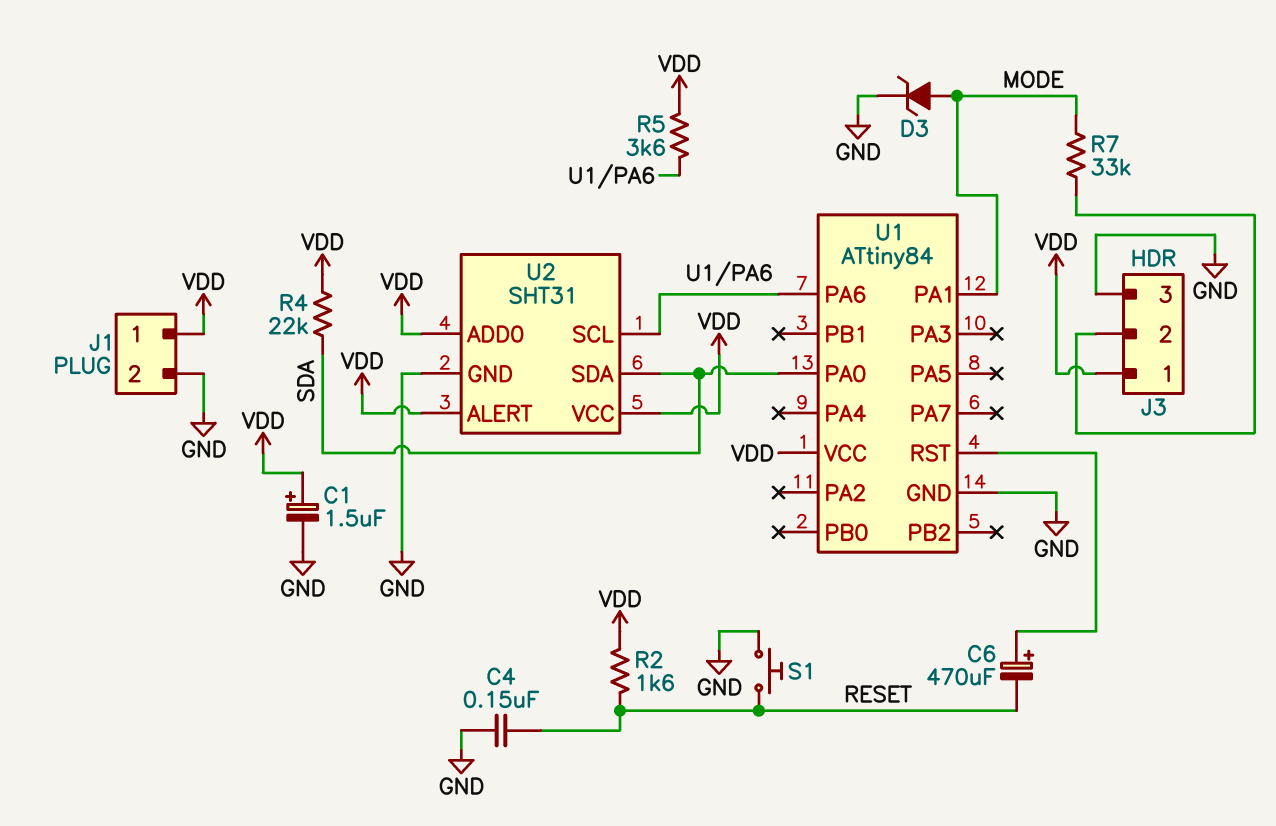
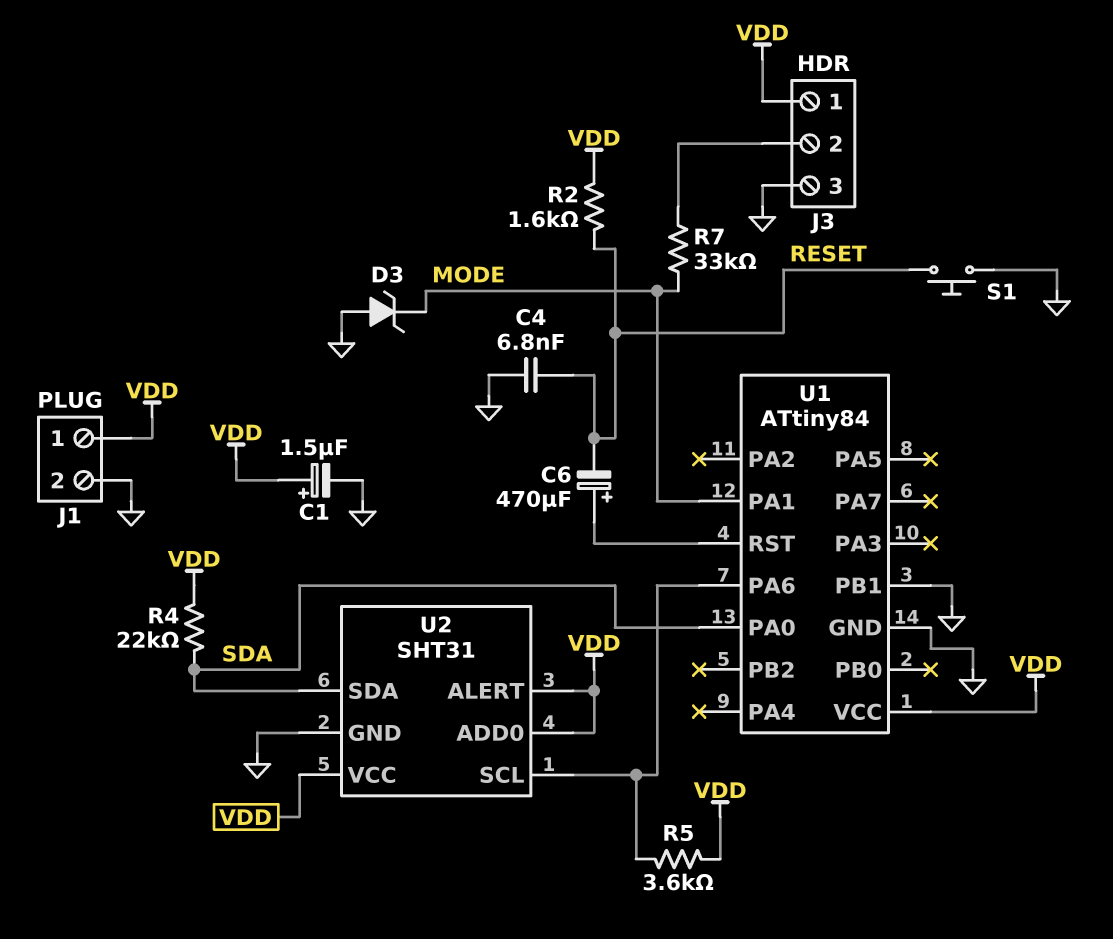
C4: 150nF (GND, RESET) -> 6.8nF (GND, RESET)
D3: zener (A MODE, K GND) -> zener (A GND, K MODE)
U1 pin PB1: none -> GND

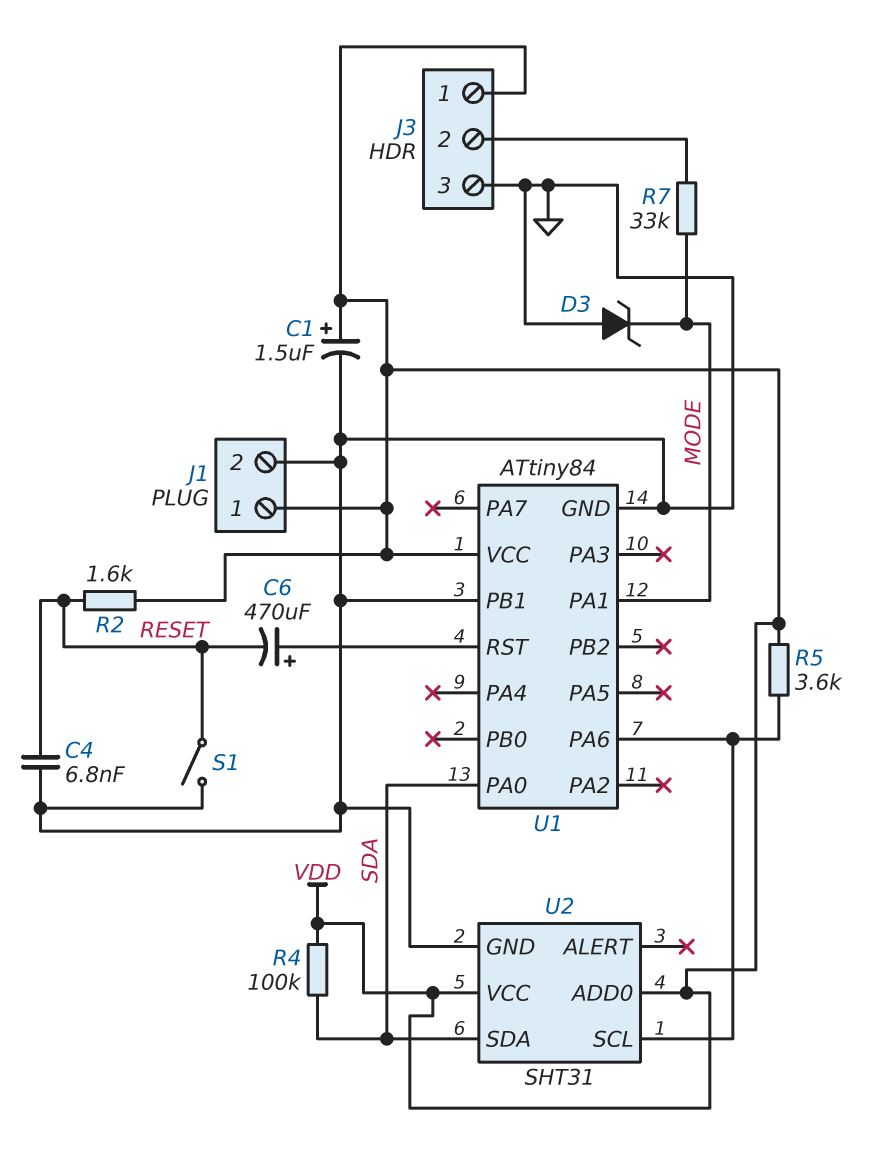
R4: 22k (SDA, VDD) -> 100k (SDA, VDD)
S1: button (GND, RESET) -> switch (GND, RESET)
U2 pin ALERT: VDD -> none

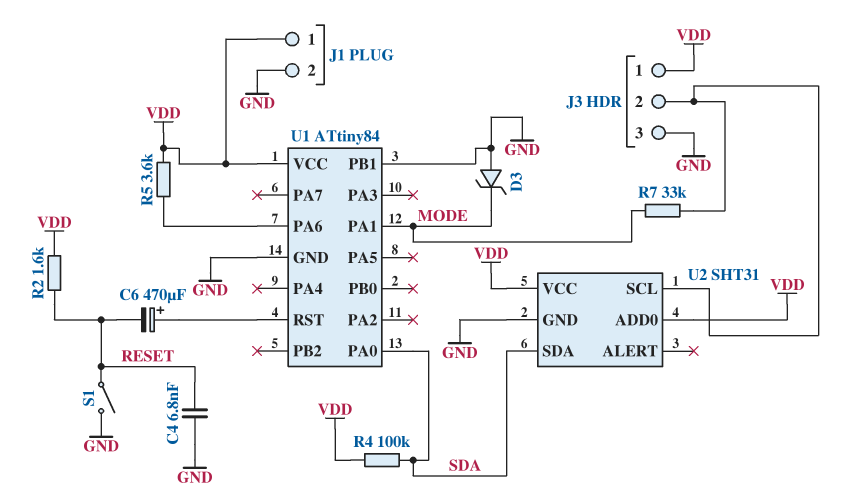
C1: 1.5uF (plus VDD, minus GND) -> none
U2 pin SCL: U1/PA6 -> J3/2

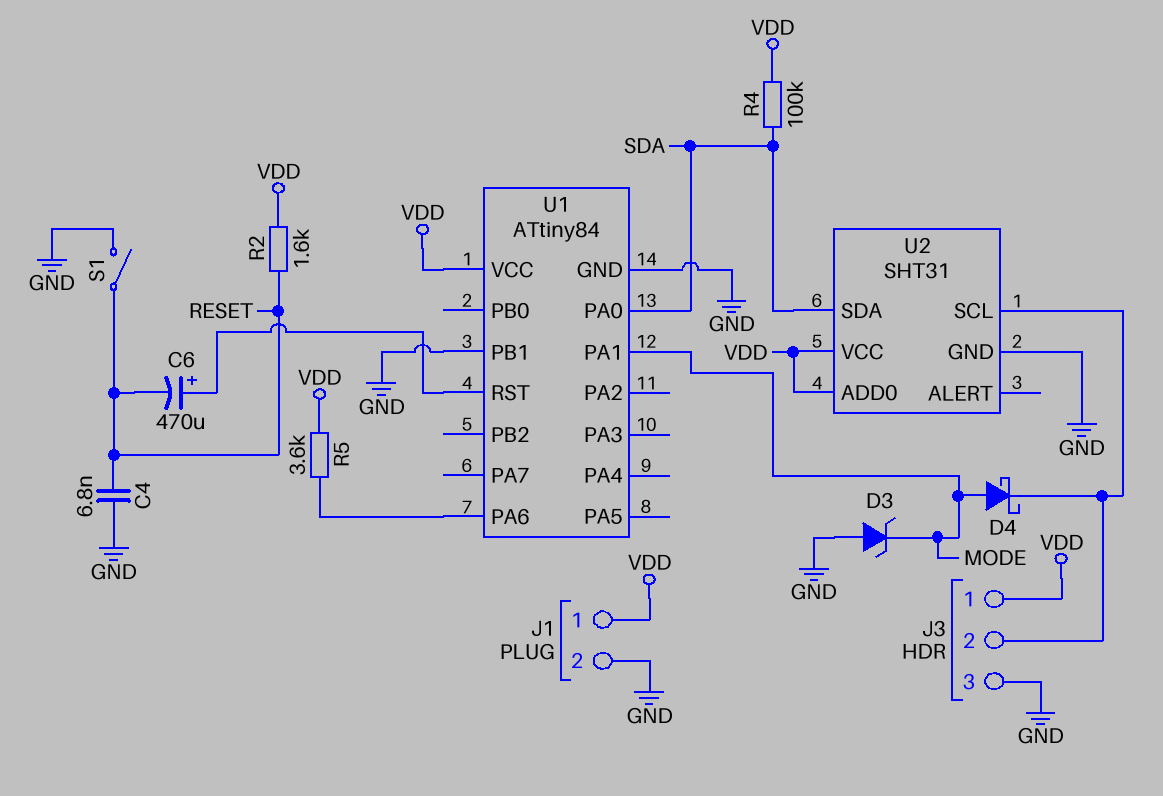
D4: none -> schottky (A MODE, K J3/2)
R7: 33k (J3/2, MODE) -> none

